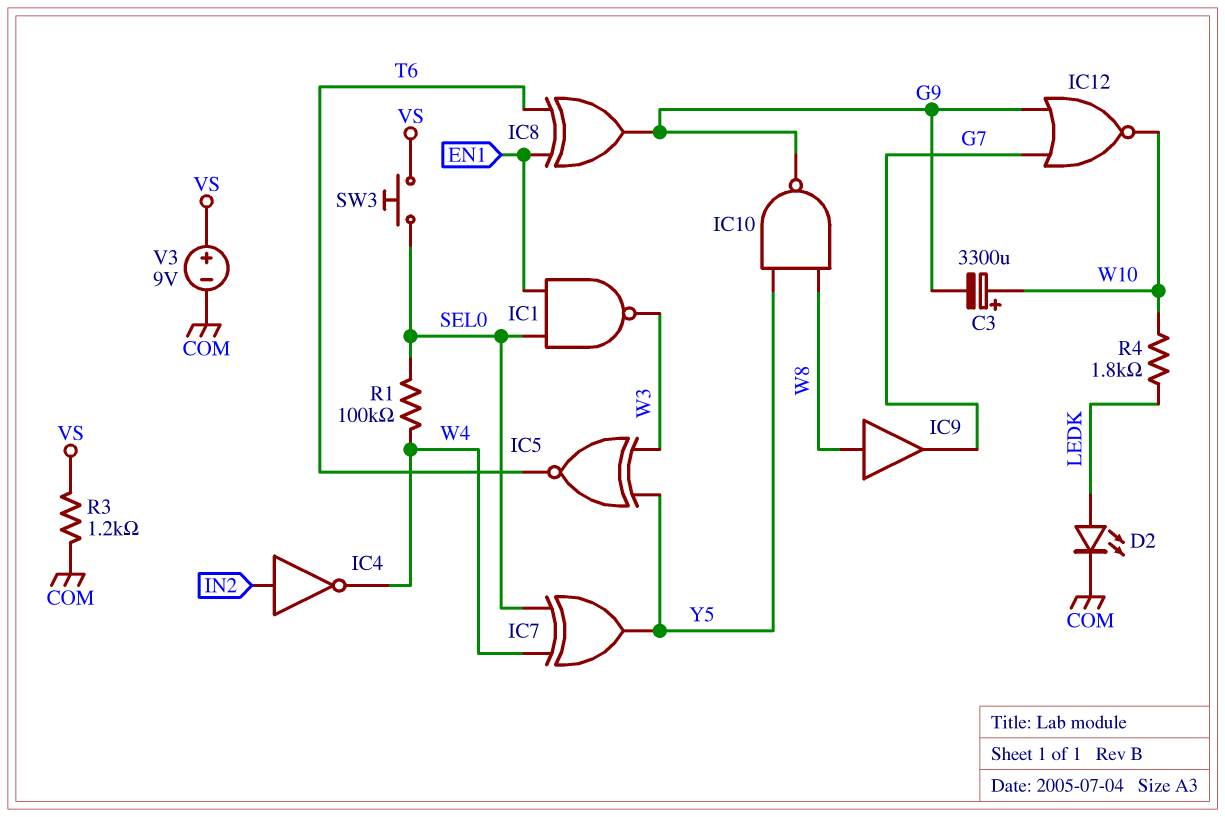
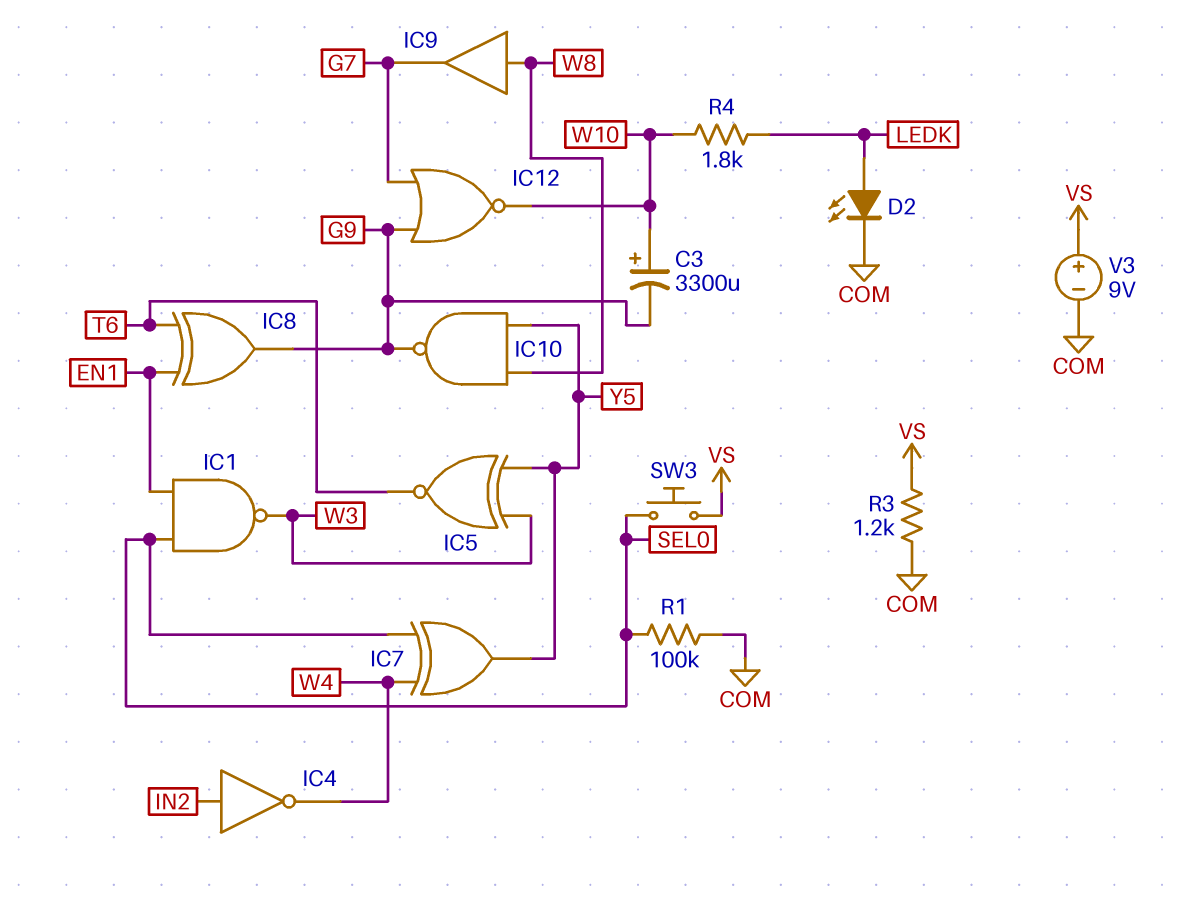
R1: 100k (SEL0, W4) -> 100k (COM, SEL0)

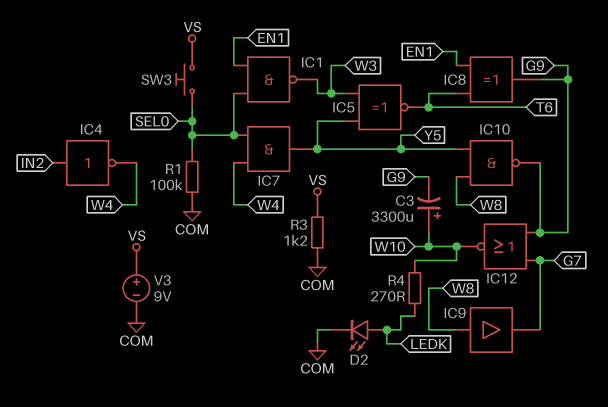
IC7: XOR (in SEL0, in W4, out Y5) -> AND (in SEL0, in W4, out Y5)
R4: 1.8k (LEDK, W10) -> 270 (LEDK, W10)

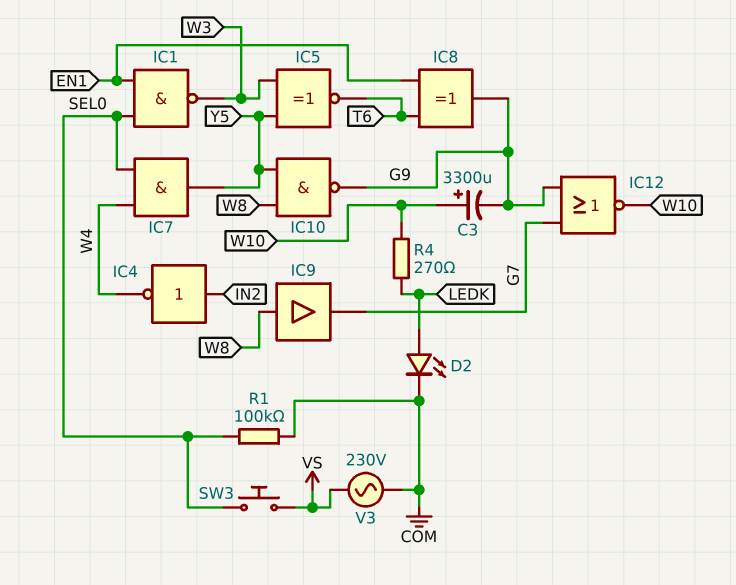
R3: 1.2k (COM, VS) -> none
V3: 9V (plus VS, minus COM) -> AC 230V (COM, VS)

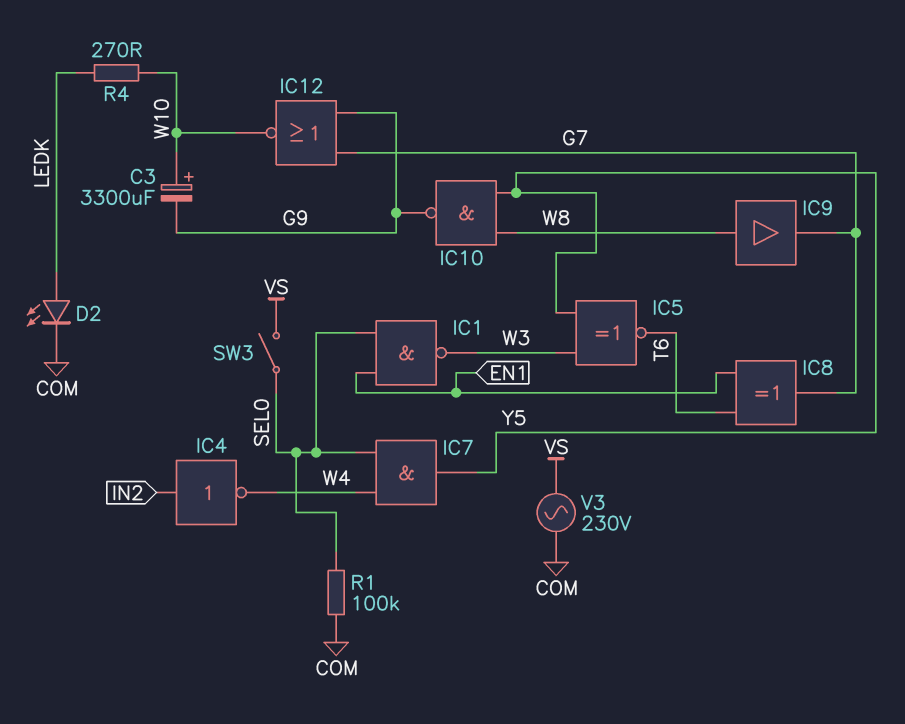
IC8: XOR (in EN1, in T6, out G9) -> XOR (in EN1, in T6, out G7)
SW3: button (SEL0, VS) -> switch (SEL0, VS)

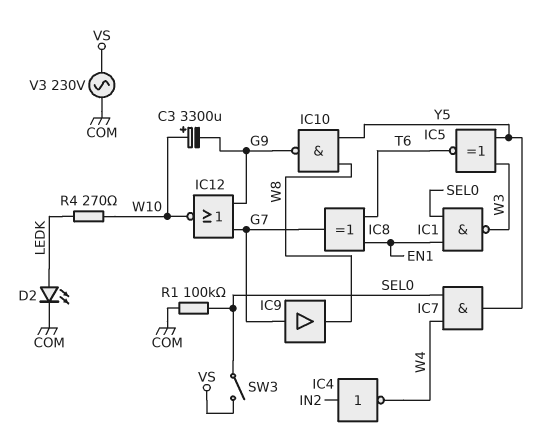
IC9: buffer (in W8, out G7) -> buffer (in G7, out W8)

